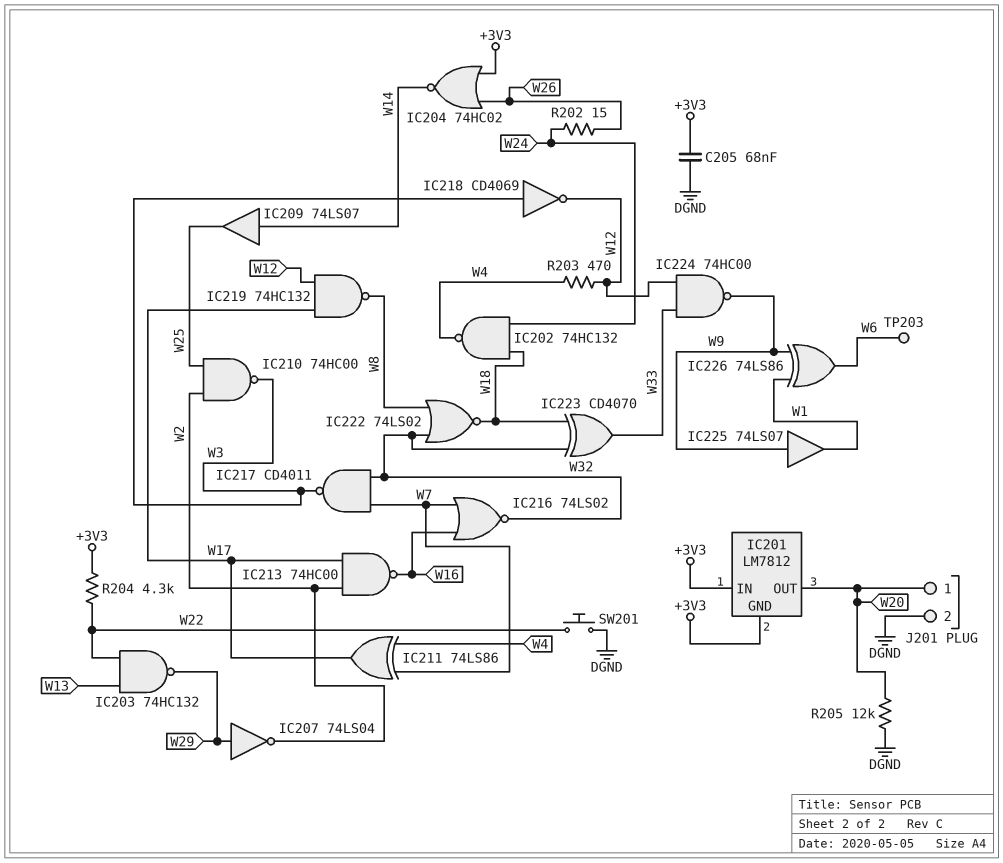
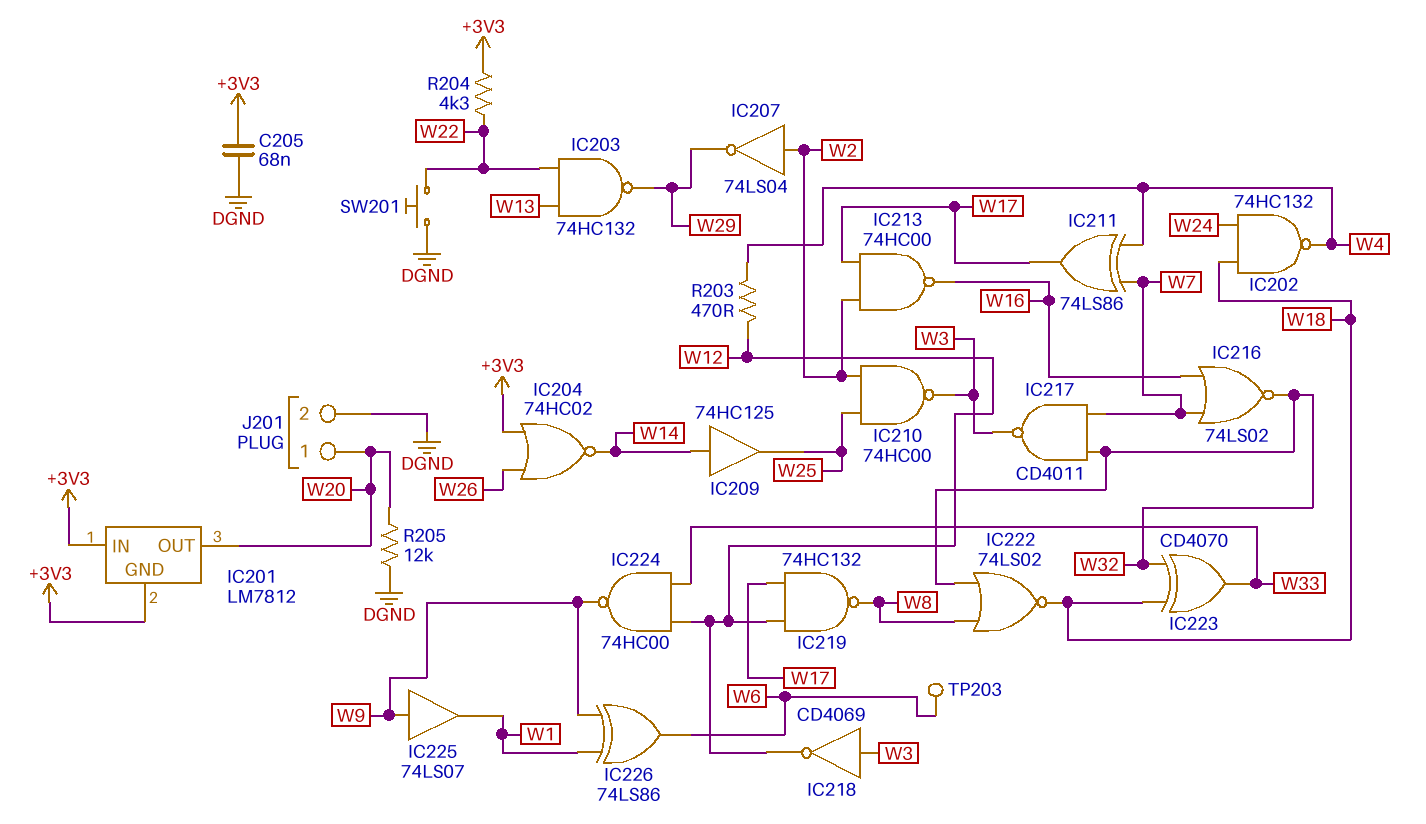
IC207: NOT 74LS04 (in W29, out W2) -> NOT 74LS04 (in W2, out W29)
IC209: buffer 74LS07 (in W14, out W25) -> buffer 74HC125 (in W14, out W25)
R202: 15 (W24, W26) -> none

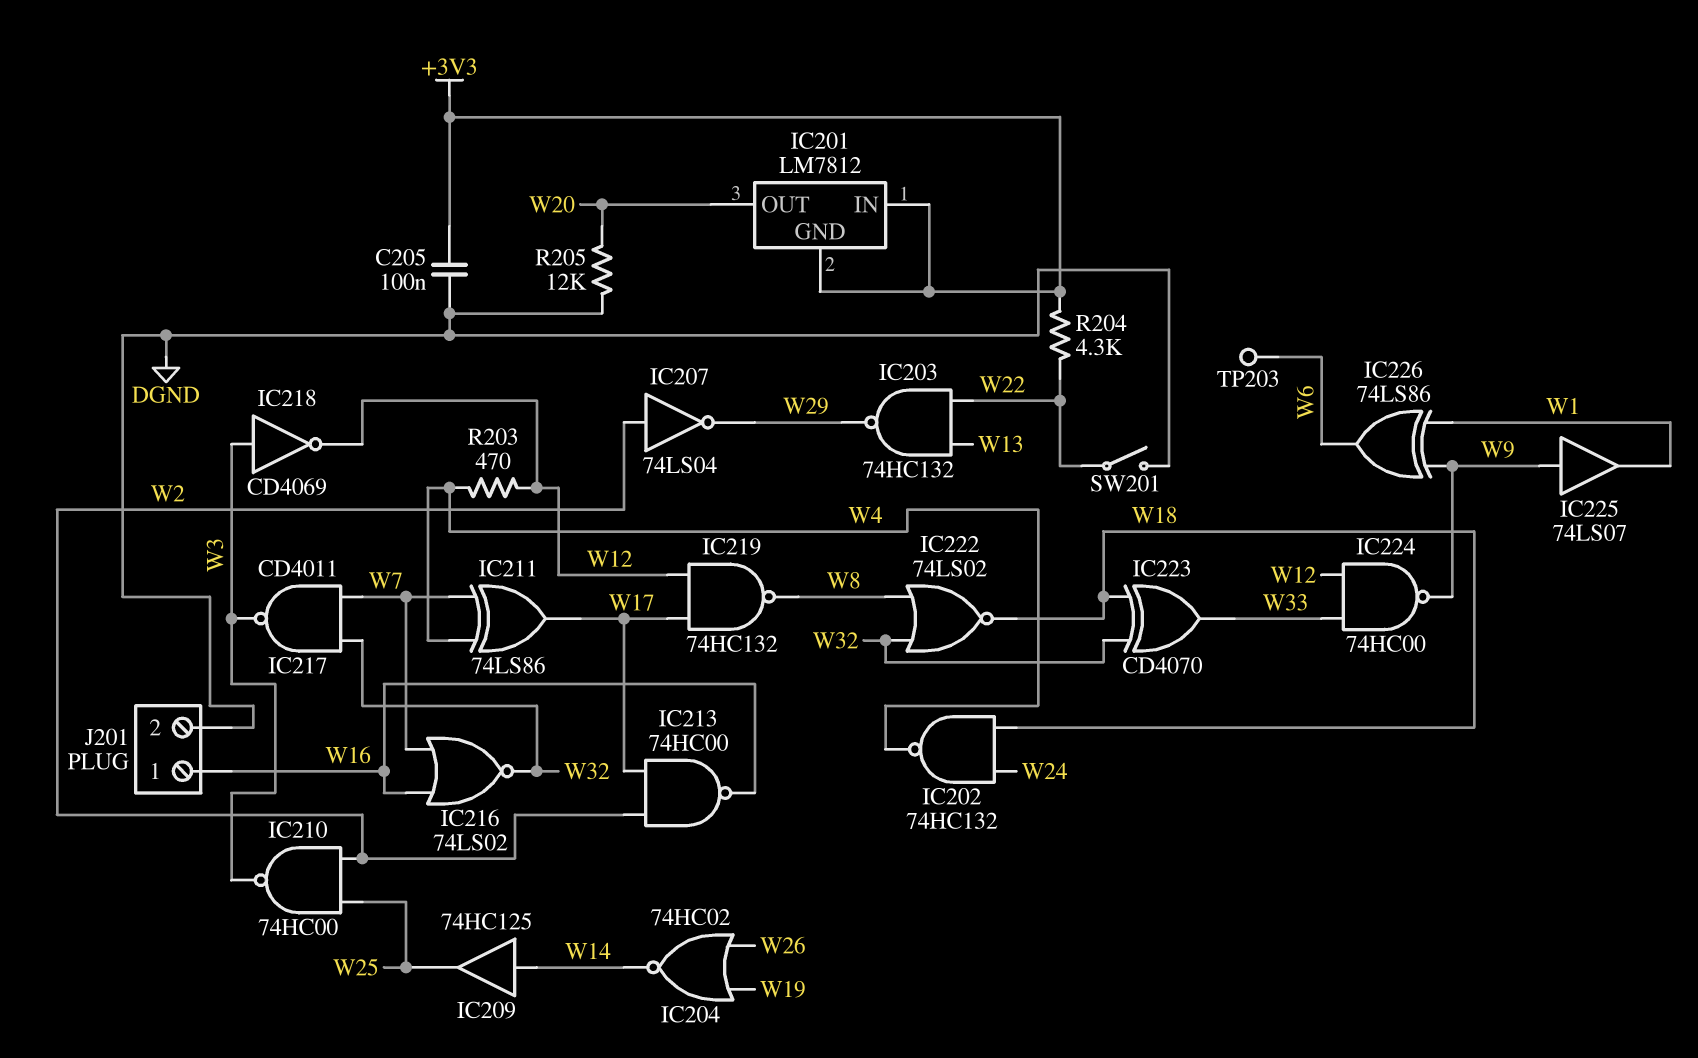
C205: 68nF (+3V3, DGND) -> 100nF (+3V3, DGND)
IC204: NOR 74HC02 (in +3V3, in W26, out W14) -> NOR 74HC02 (in W19, in W26, out W14)
J201 pin 1: W20 -> W16
SW201: button (DGND, W22) -> switch (DGND, W22)

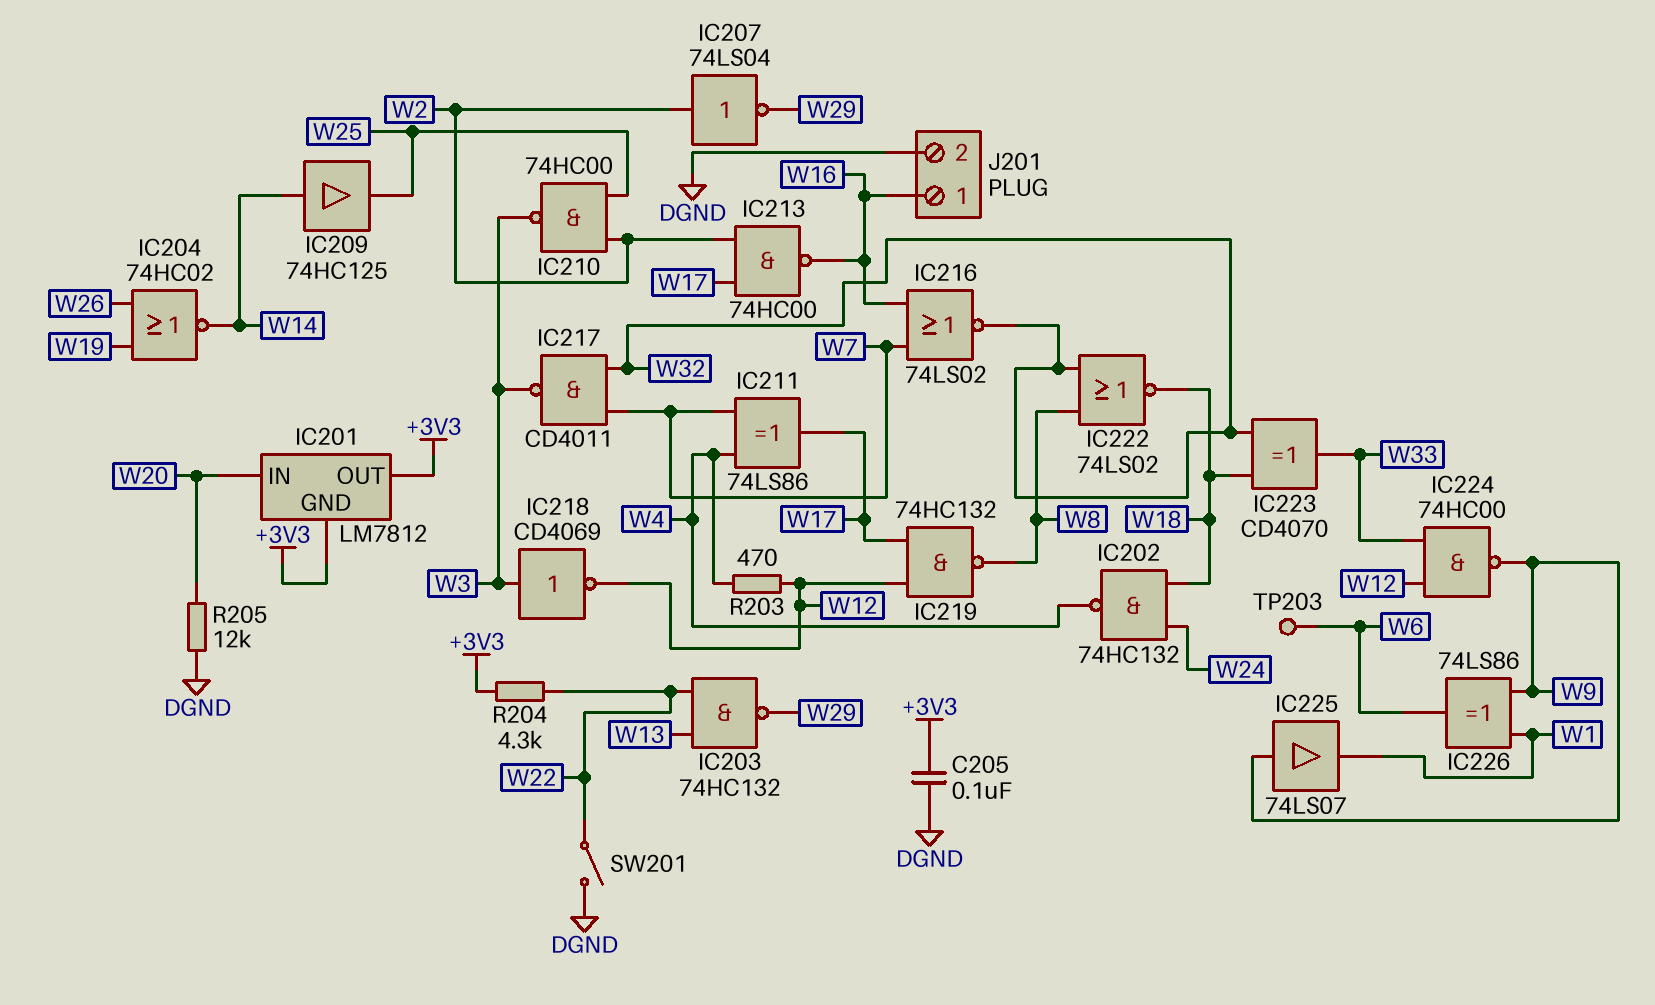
IC201 pin IN: +3V3 -> W20
IC201 pin OUT: W20 -> +3V3

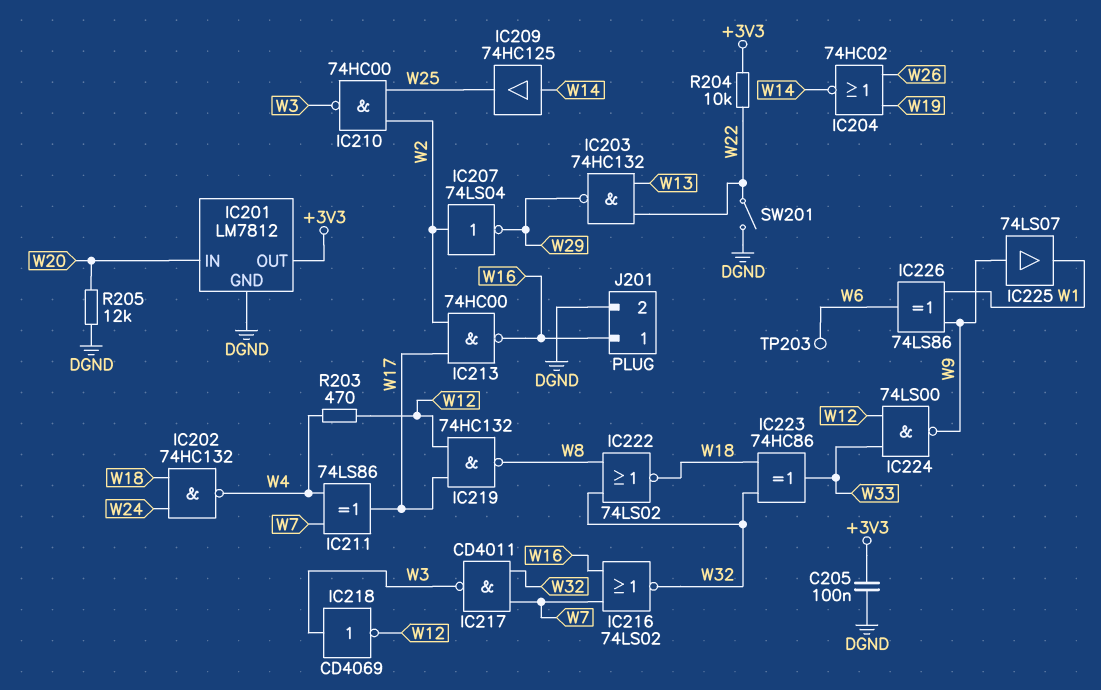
IC201 pin GND: +3V3 -> DGND
IC223: XOR CD4070 (in W18, in W32, out W33) -> XOR 74HC86 (in W18, in W32, out W33)
IC224: NAND 74HC00 (in W12, in W33, out W9) -> NAND 74LS00 (in W12, in W33, out W9)
R204: 4.3k (+3V3, W22) -> 10k (+3V3, W22)

